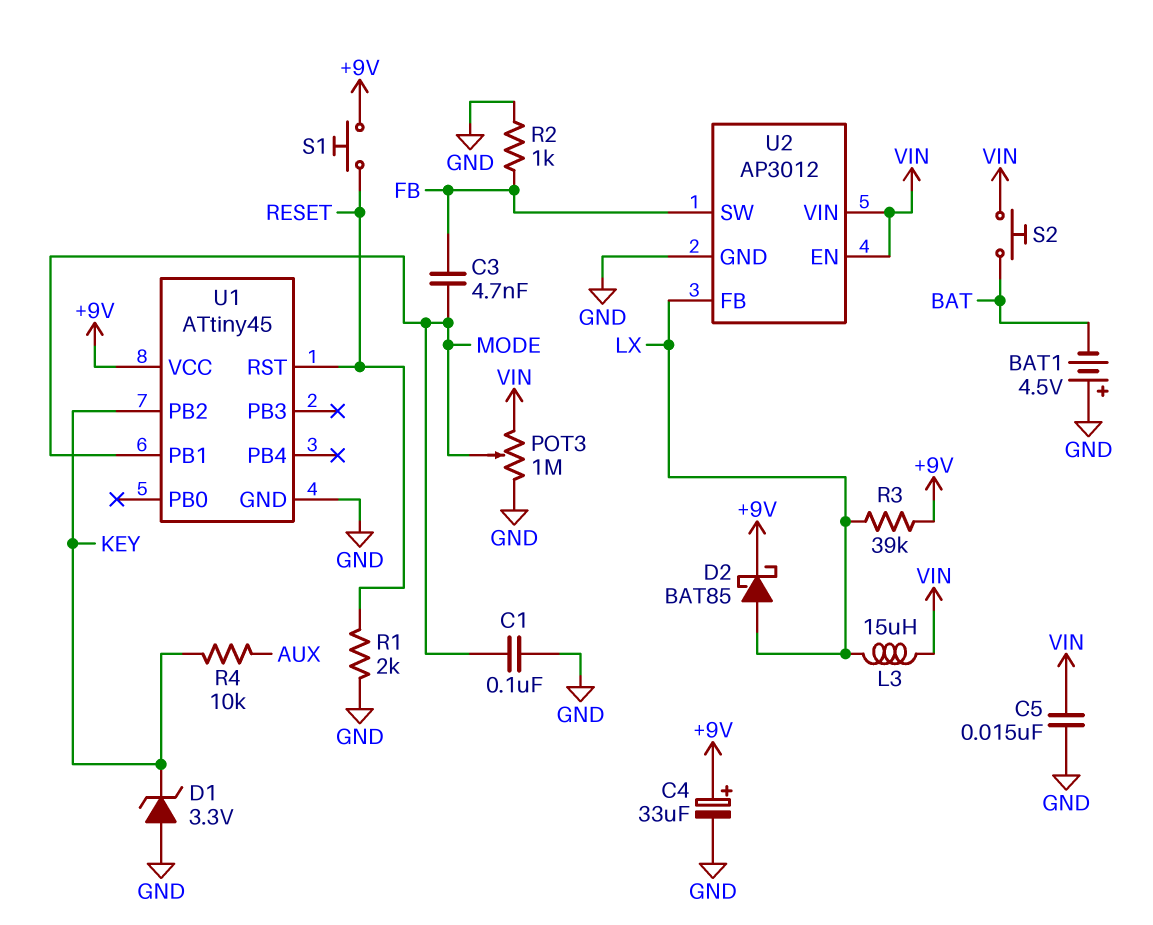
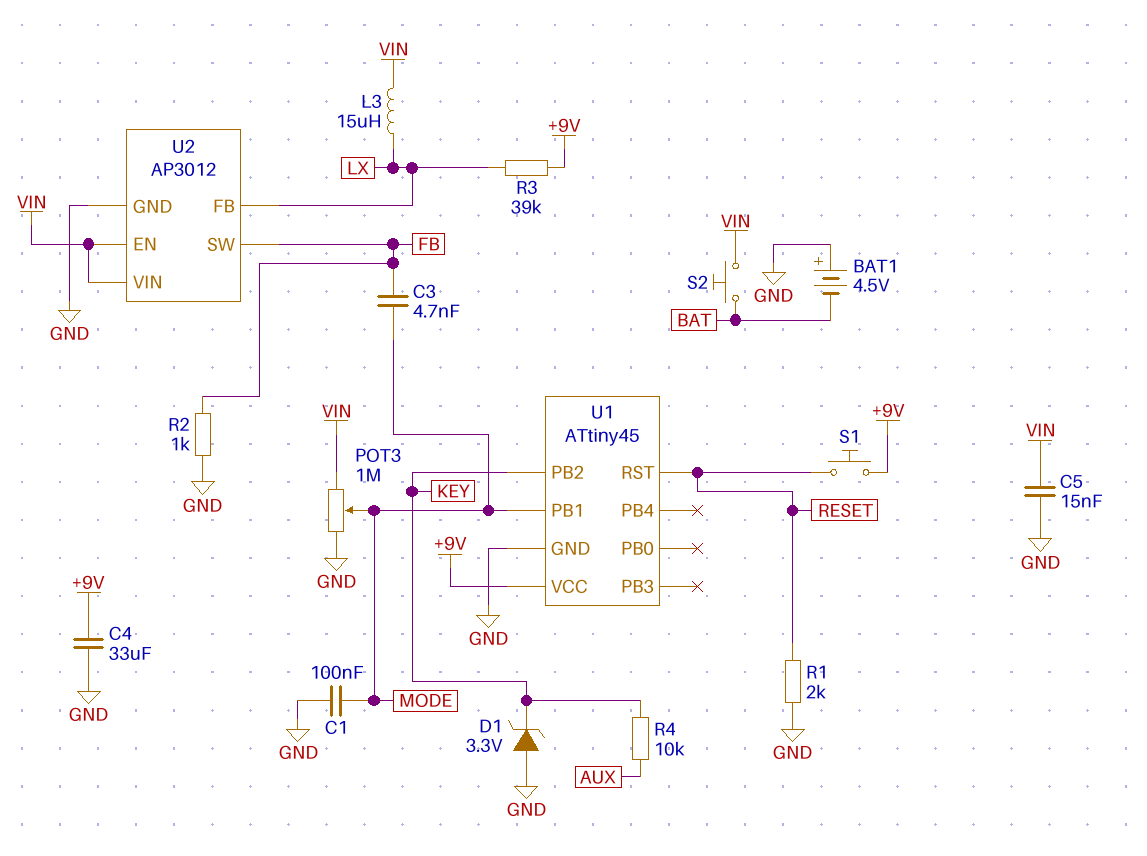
C4: 33uF (plus +9V, minus GND) -> 33uF (+9V, GND)
D2: schottky BAT85 (A LX, K +9V) -> none

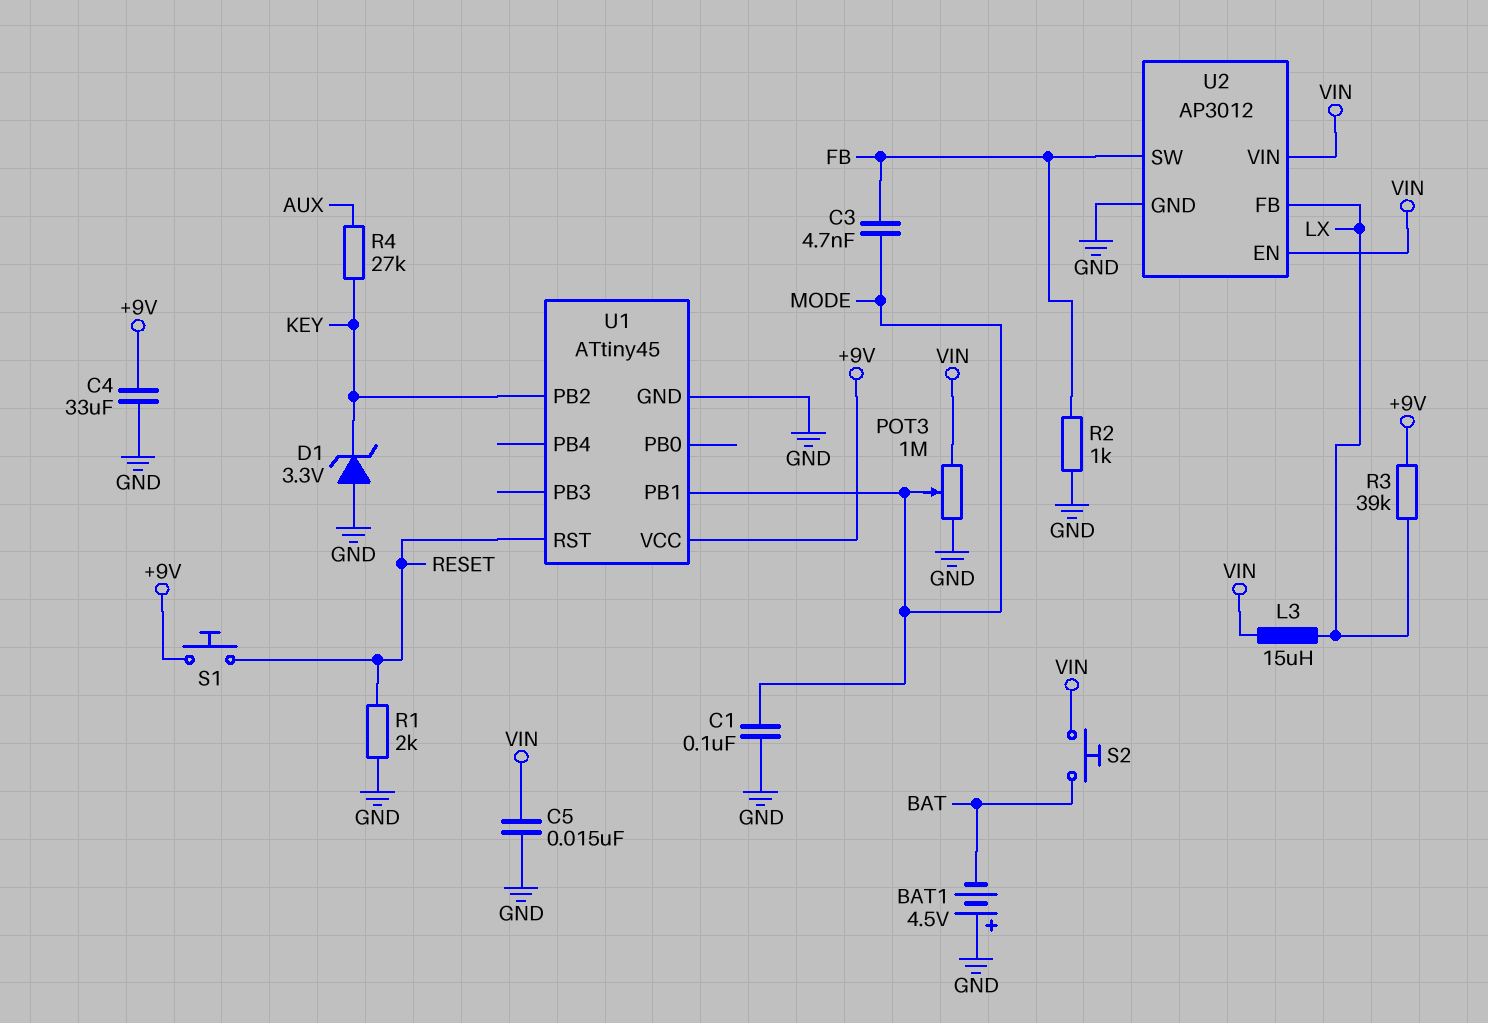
R4: 10k (AUX, KEY) -> 27k (AUX, KEY)

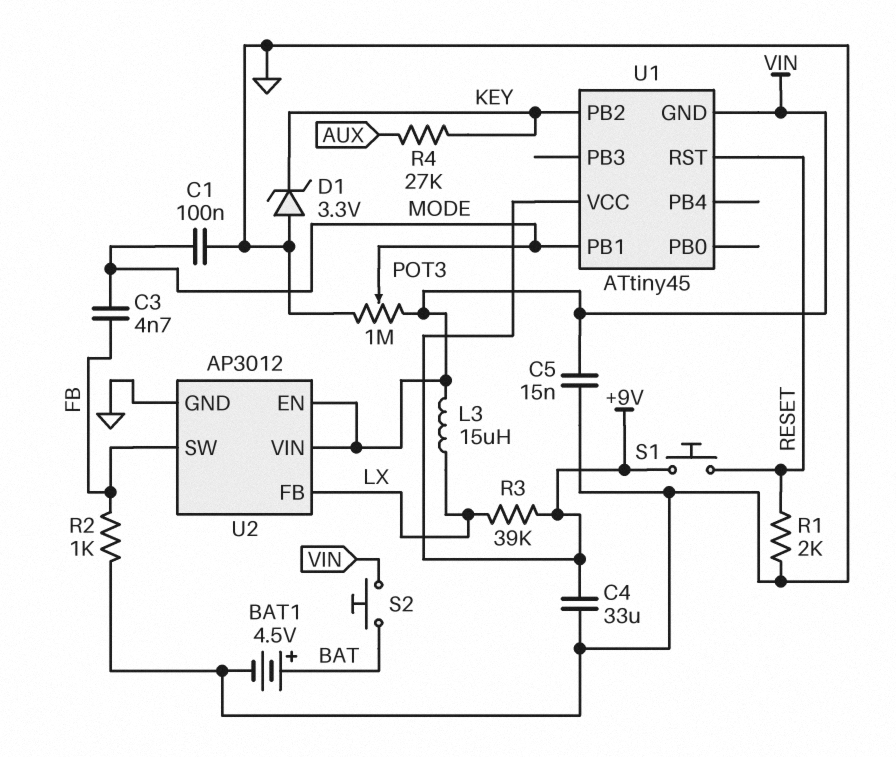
BAT1: 4.5V (plus GND, minus BAT) -> 4.5V (plus BAT, minus GND)
U1 pin GND: GND -> VIN

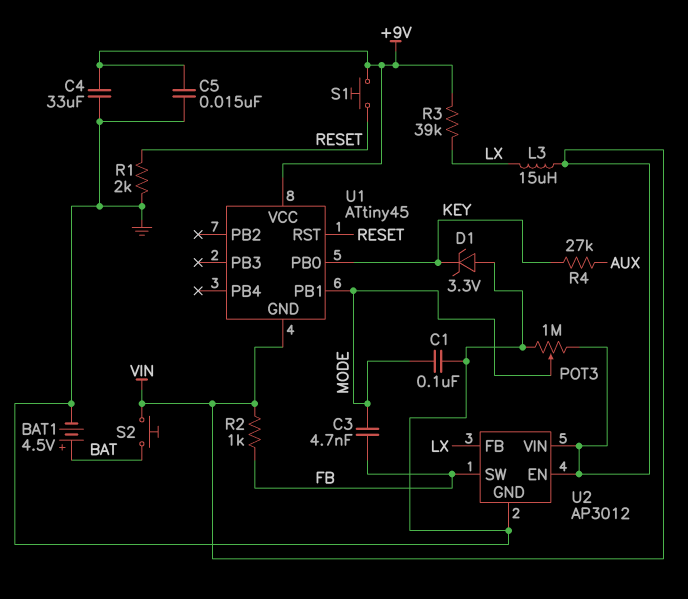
C5: 15nF (GND, VIN) -> 15nF (+9V, GND)
R2: 1k (FB, GND) -> 1k (FB, VIN)
U1 pin PB0: none -> KEY
U1 pin PB2: KEY -> none

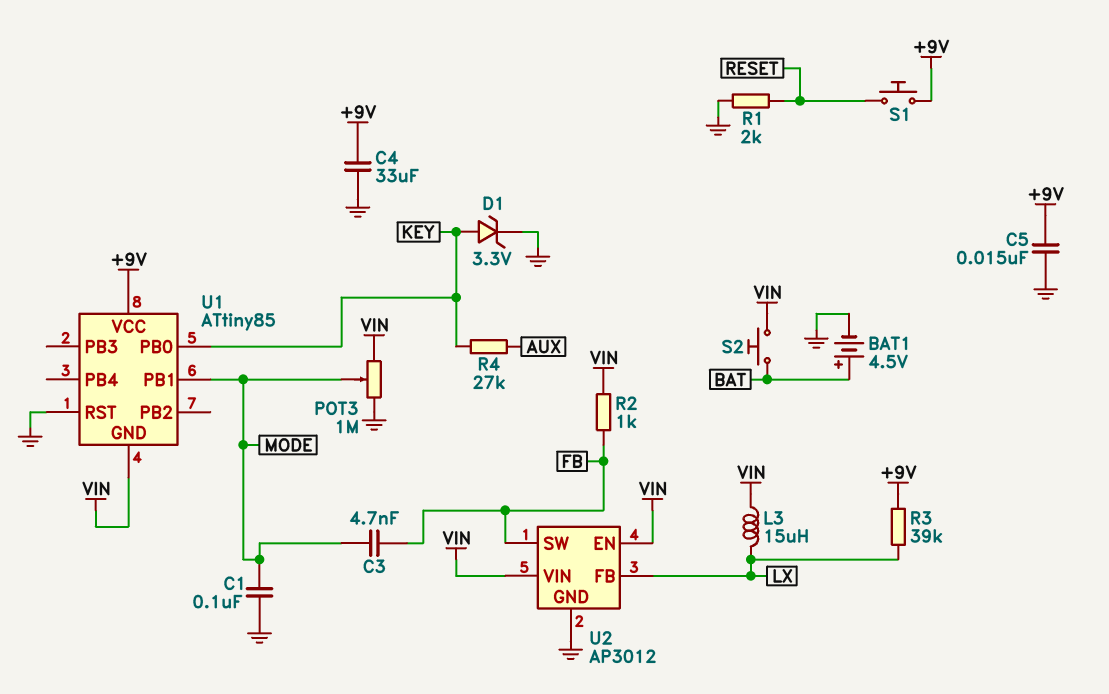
D1: zener 3.3V (A GND, K KEY) -> zener 3.3V (A KEY, K GND)
U1: ATtiny45 -> ATtiny85
U1 pin RST: RESET -> GND

